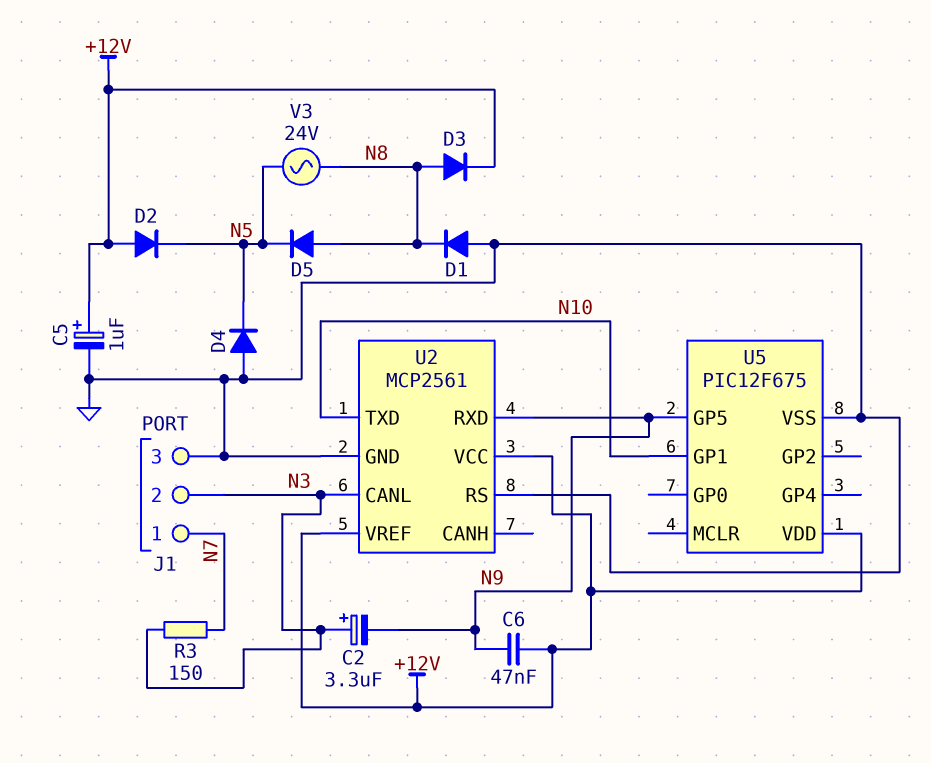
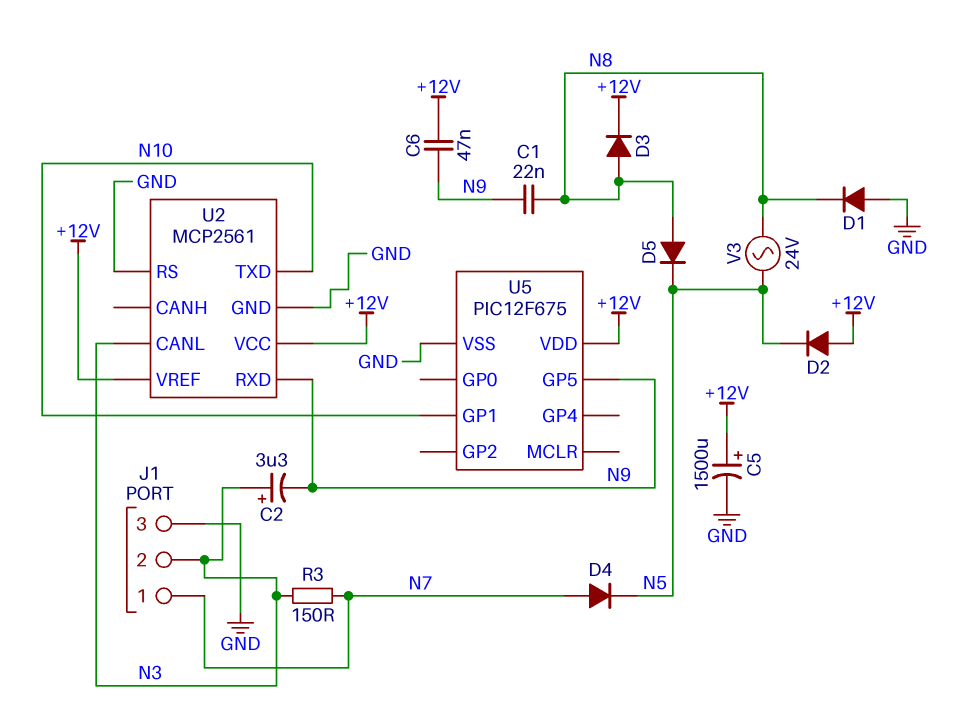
C1: none -> 22nF (N8, N9)
C5: 1uF (plus +12V, minus GND) -> 1500uF (plus +12V, minus GND)
D4: diode (A GND, K N5) -> diode (A N7, K N5)

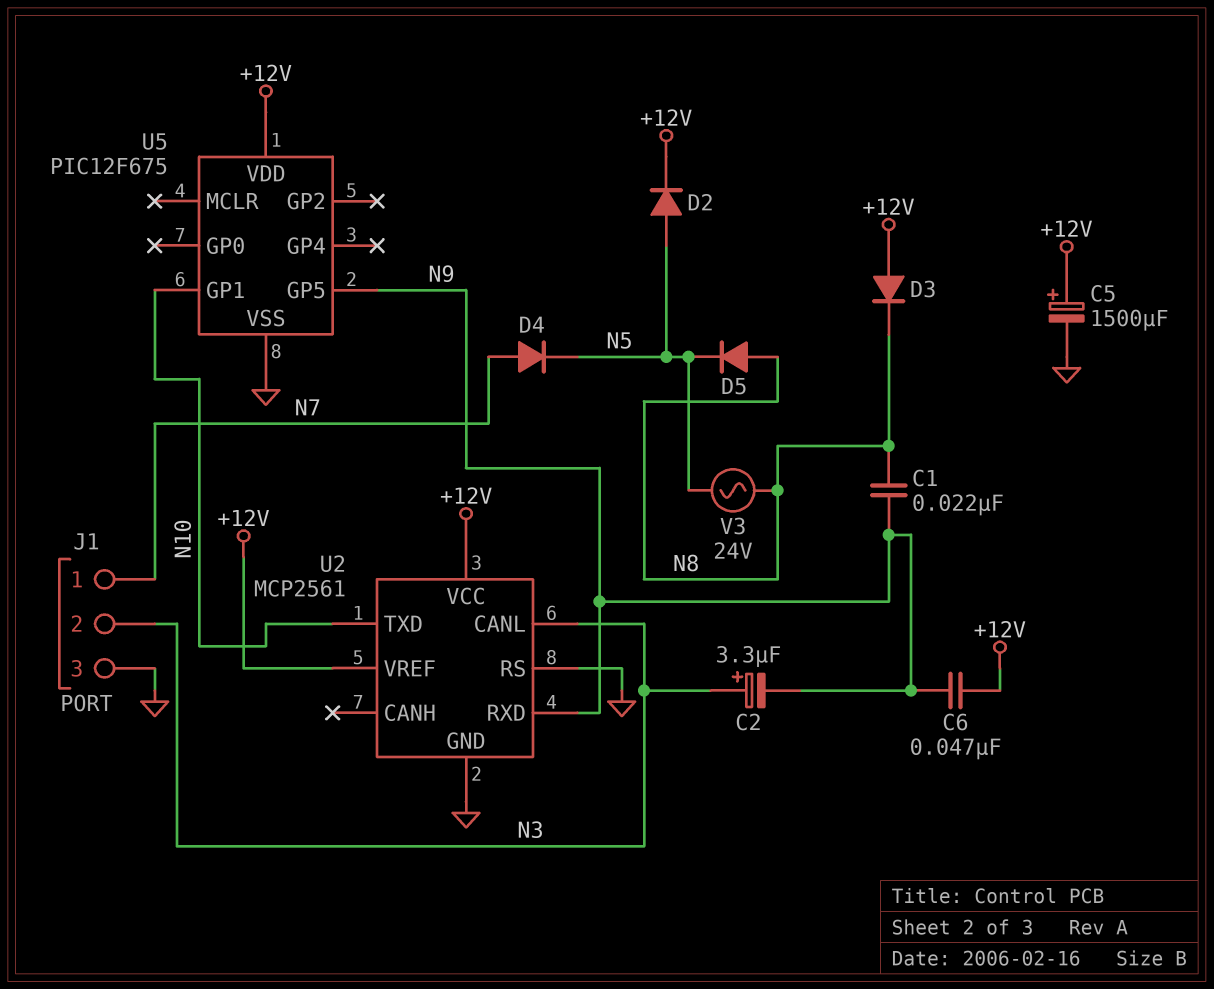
D1: diode (A GND, K N8) -> none
D2: diode (A +12V, K N5) -> diode (A N5, K +12V)
D3: diode (A N8, K +12V) -> diode (A +12V, K N8)
R3: 150 (N3, N7) -> none

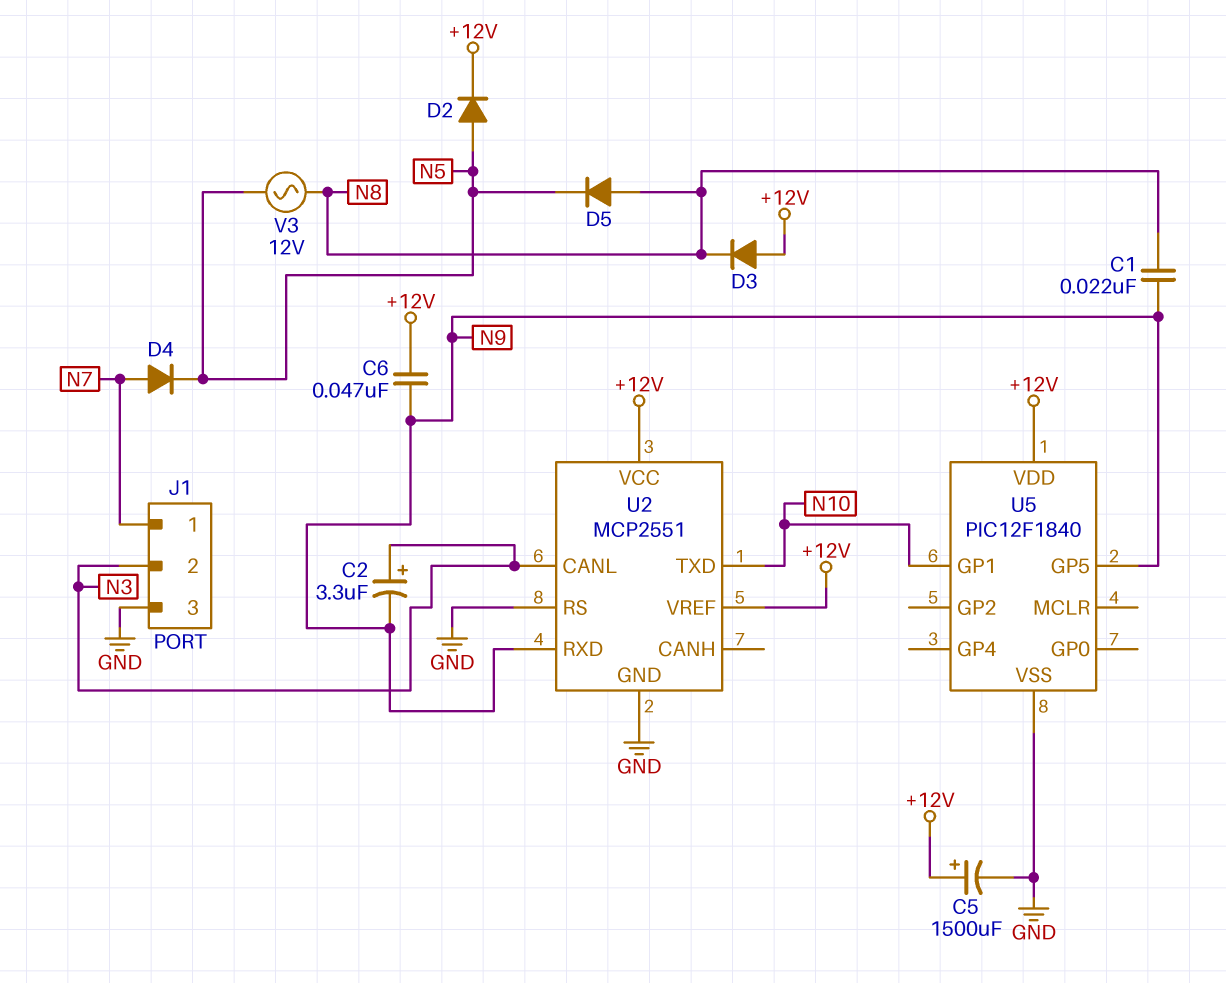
U2: MCP2561 -> MCP2551
U5: PIC12F675 -> PIC12F1840
V3: AC 24V (N5, N8) -> AC 12V (N5, N8)

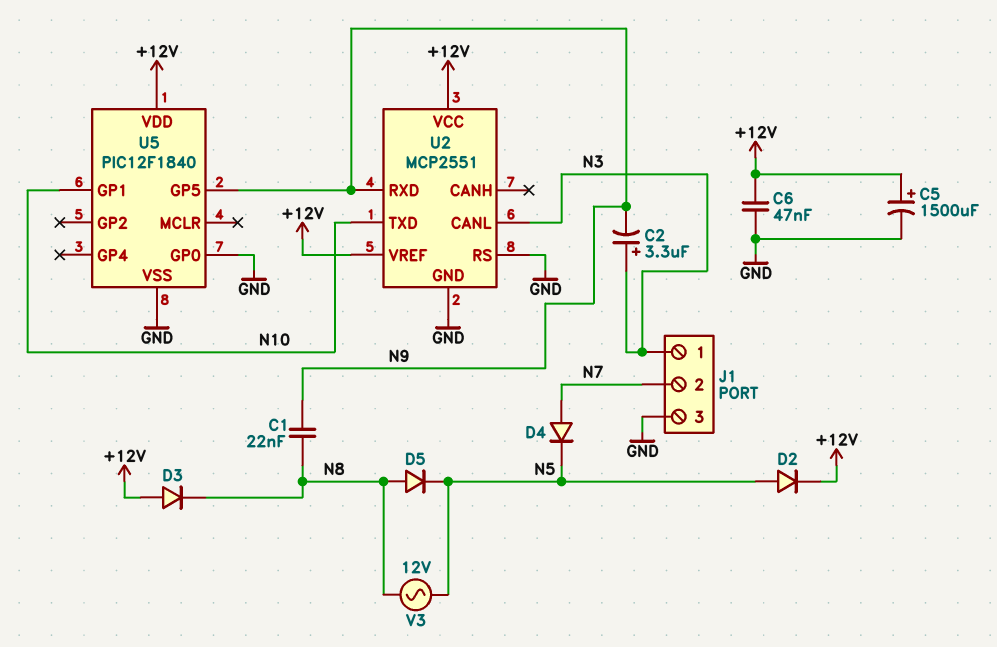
C6: 47nF (+12V, N9) -> 47nF (+12V, GND)
J1 pin 1: N7 -> N3
J1 pin 2: N3 -> N7
U5 pin GP0: none -> GND

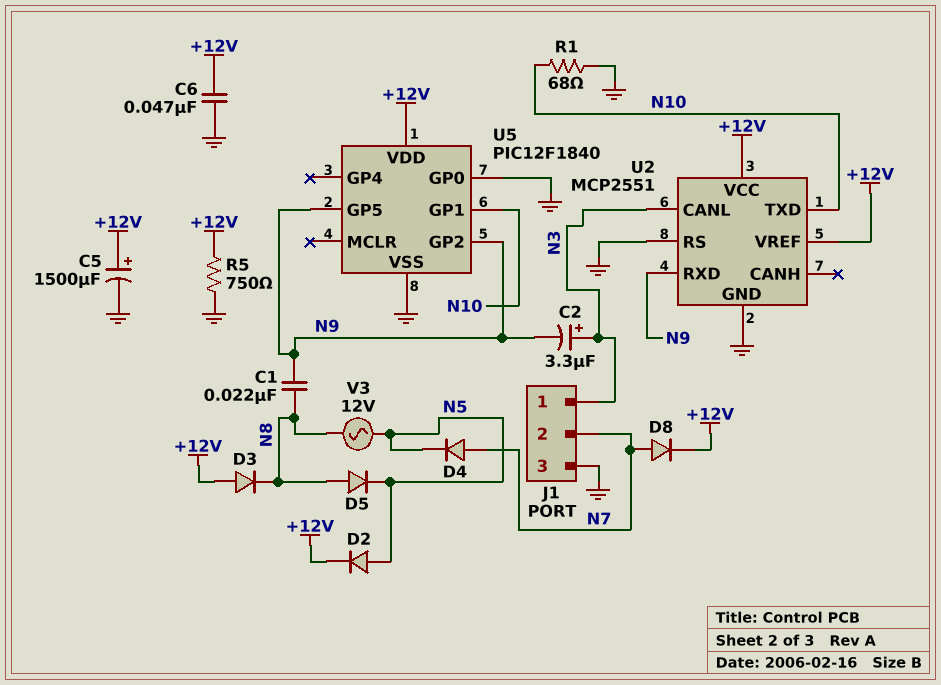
D8: none -> diode (A N7, K +12V)
R1: none -> 68 (GND, N10)
R5: none -> 750 (+12V, GND)
U5 pin GP2: none -> N9

